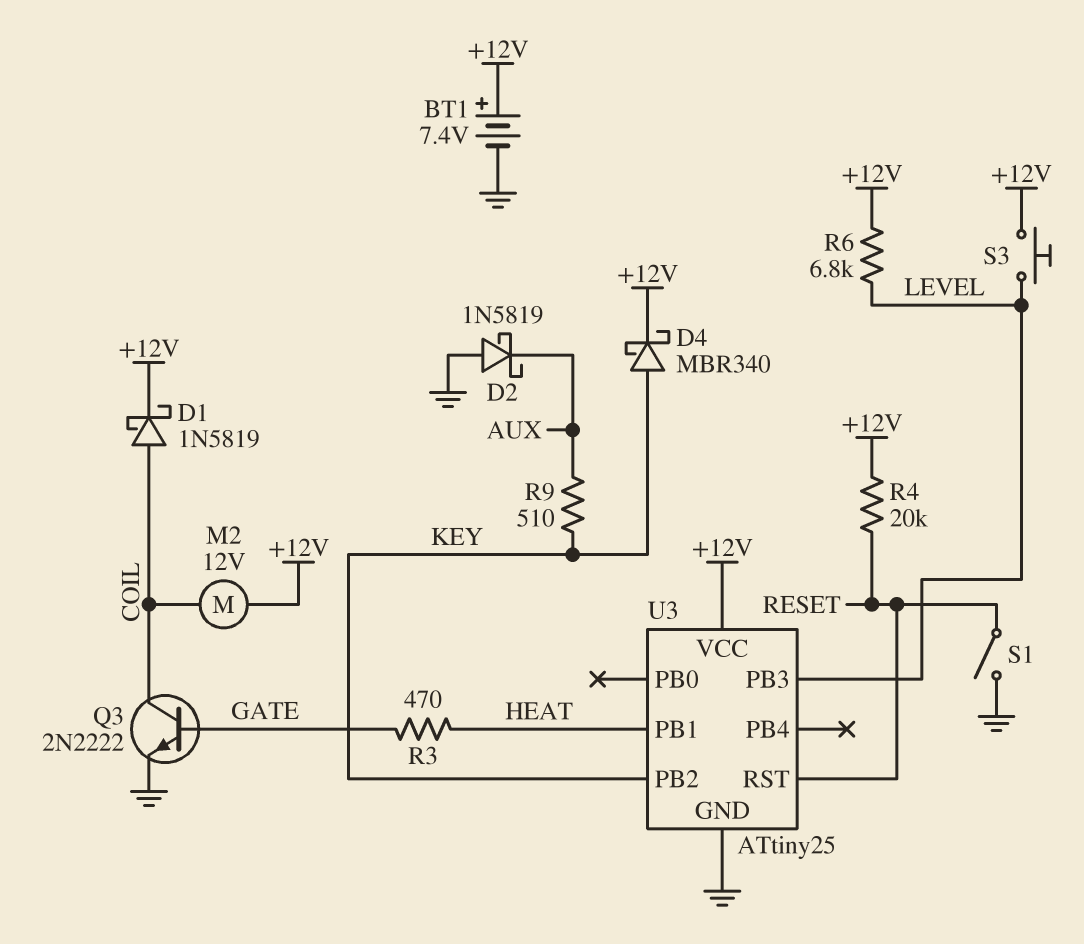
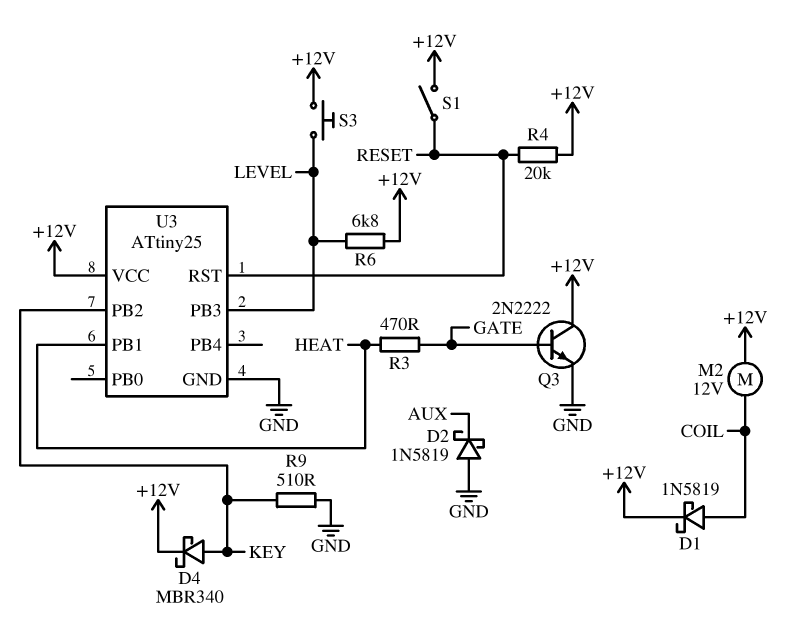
BT1: 7.4V (plus +12V, minus GND) -> none
Q3: NPN 2N2222 (B GATE, C COIL, E GND) -> NPN 2N2222 (B GATE, C +12V, E GND)
R9: 510 (AUX, KEY) -> 510 (GND, KEY)
S1: switch (GND, RESET) -> switch (+12V, RESET)

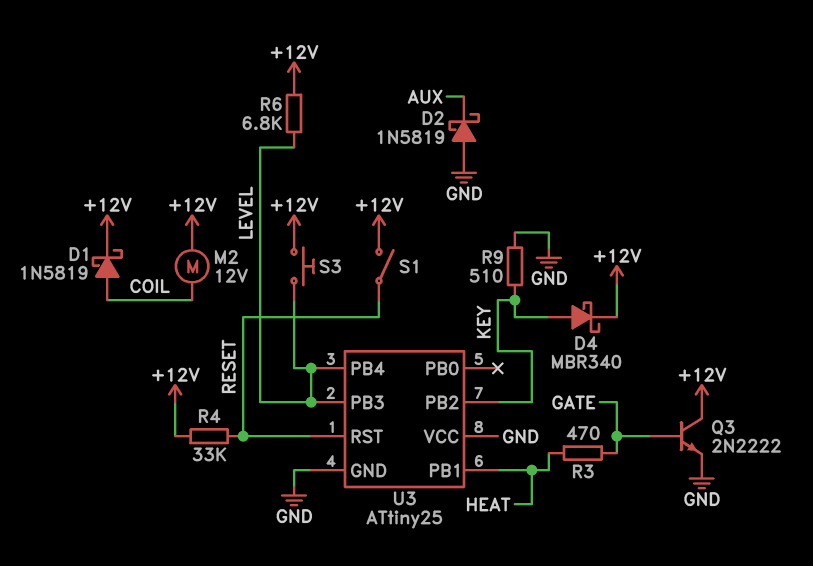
R4: 20k (+12V, RESET) -> 33k (+12V, RESET)
U3 pin PB4: none -> LEVEL
U3 pin VCC: +12V -> GND

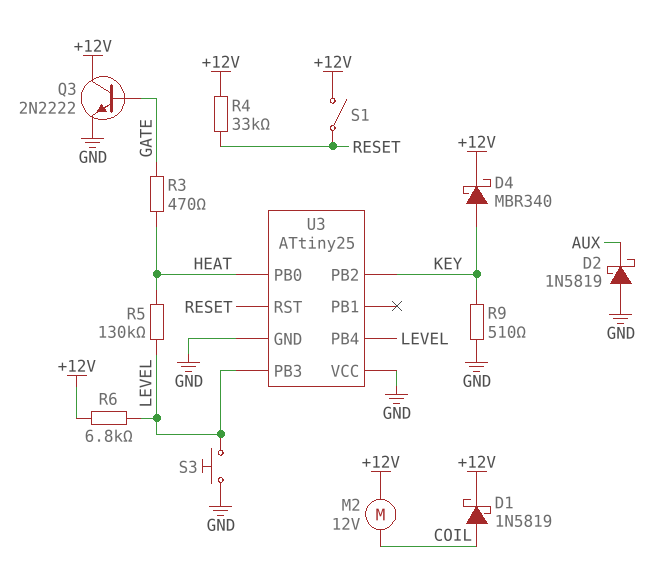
R5: none -> 130k (HEAT, LEVEL)
S3: button (+12V, LEVEL) -> button (GND, LEVEL)
U3 pin PB0: none -> HEAT
U3 pin PB1: HEAT -> none

